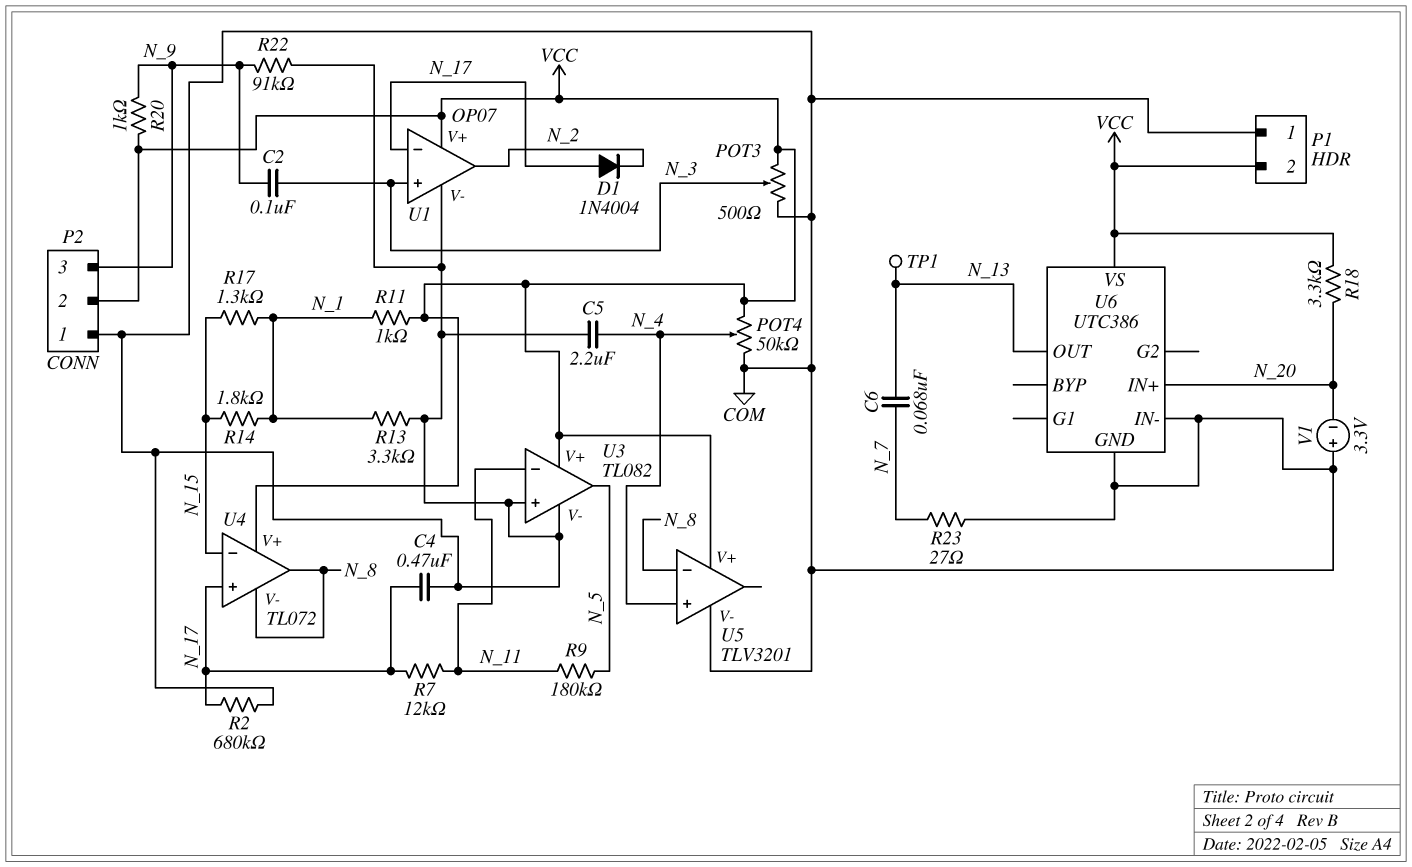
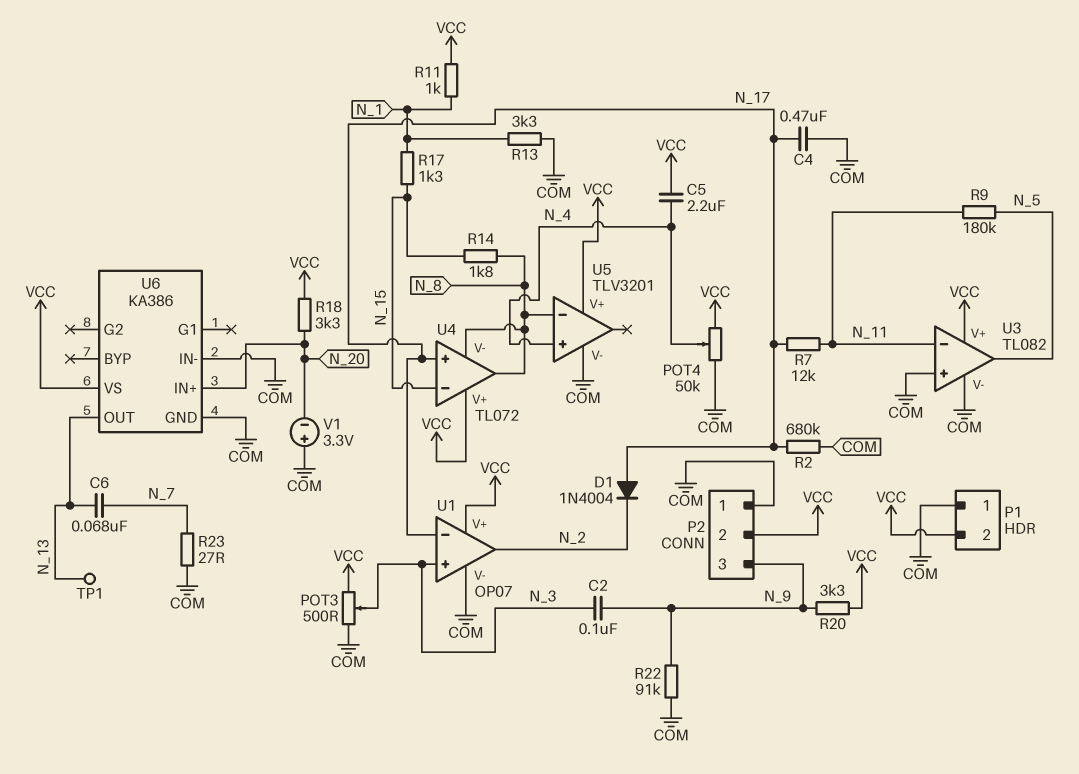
C5: 2.2uF (COM, N_4) -> 2.2uF (N_4, VCC)
R14: 1.8k (N_1, N_15) -> 1.8k (N_8, N_15)
R20: 1k (N_9, VCC) -> 3.3k (N_9, VCC)
U6: UTC386 -> KA386

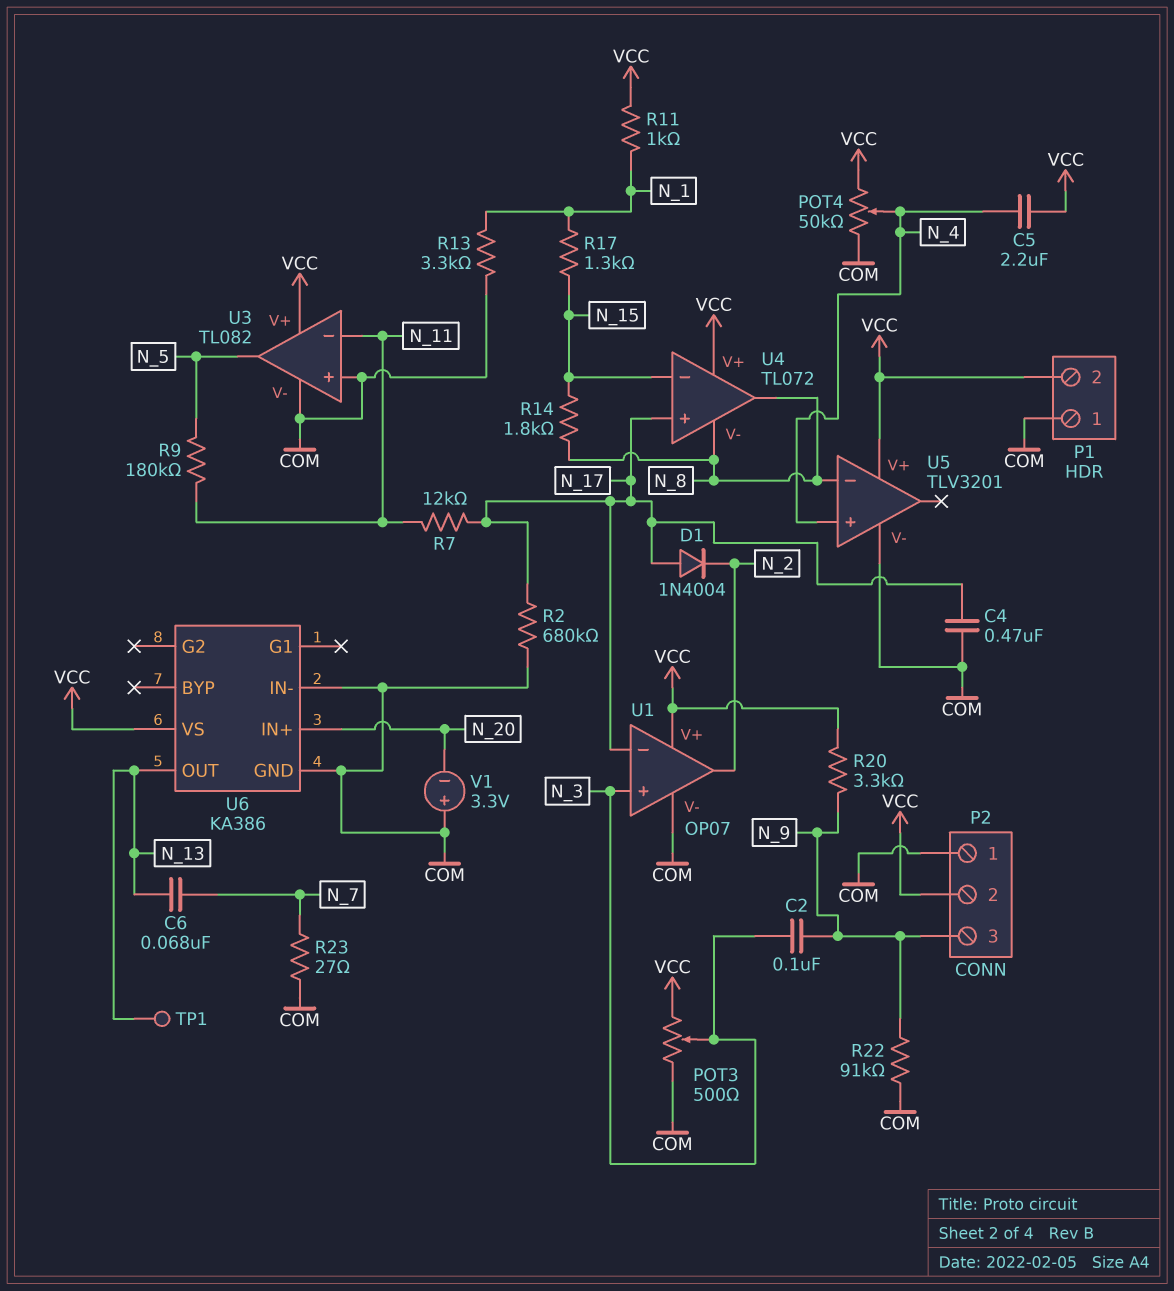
R18: 3.3k (N_20, VCC) -> none

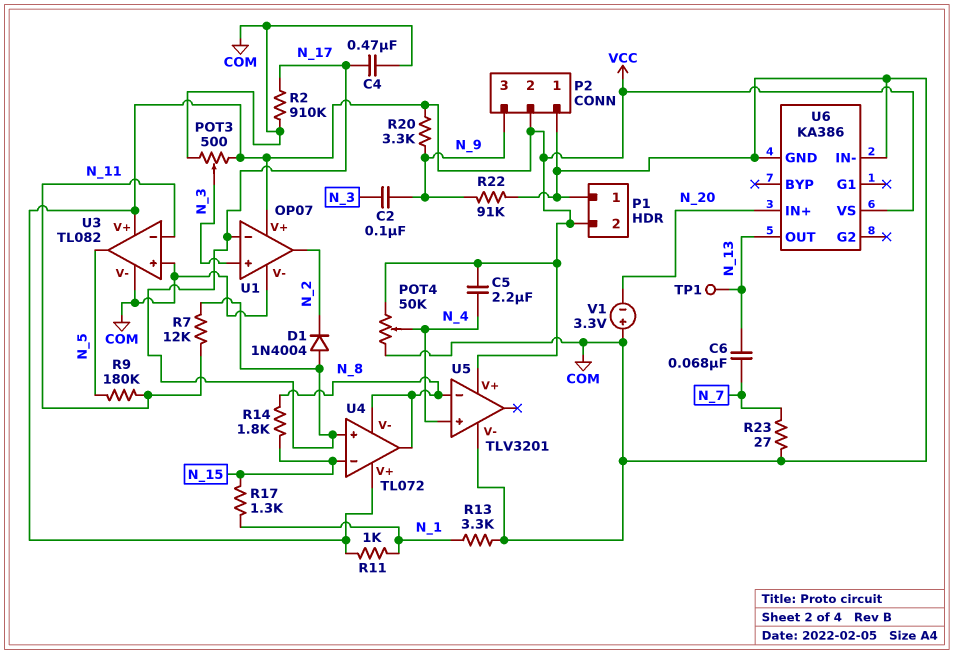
R2: 680k (COM, N_17) -> 910k (COM, N_17)

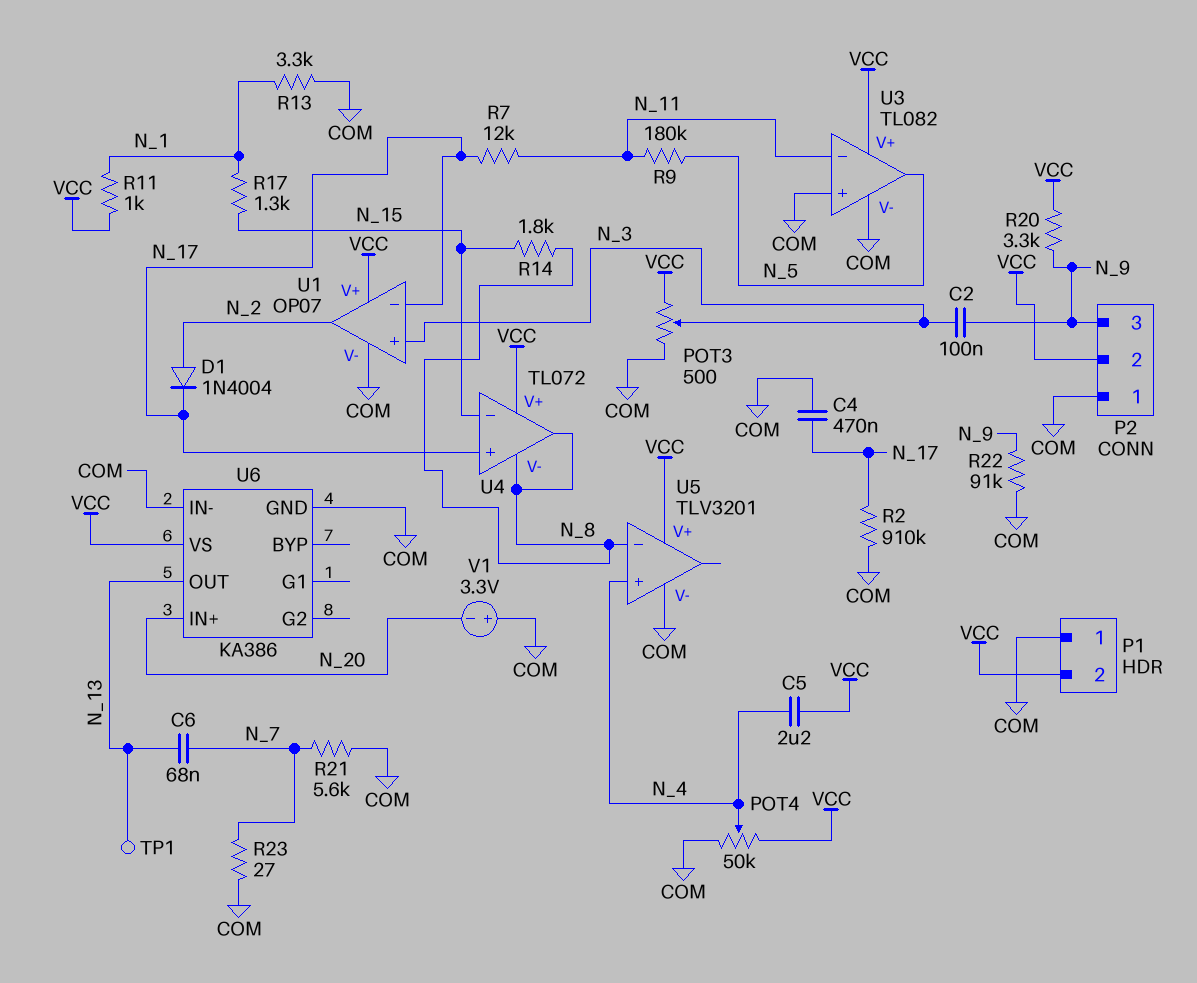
D1: diode 1N4004 (A N_17, K N_2) -> diode 1N4004 (A N_2, K N_17)
R21: none -> 5.6k (COM, N_7)

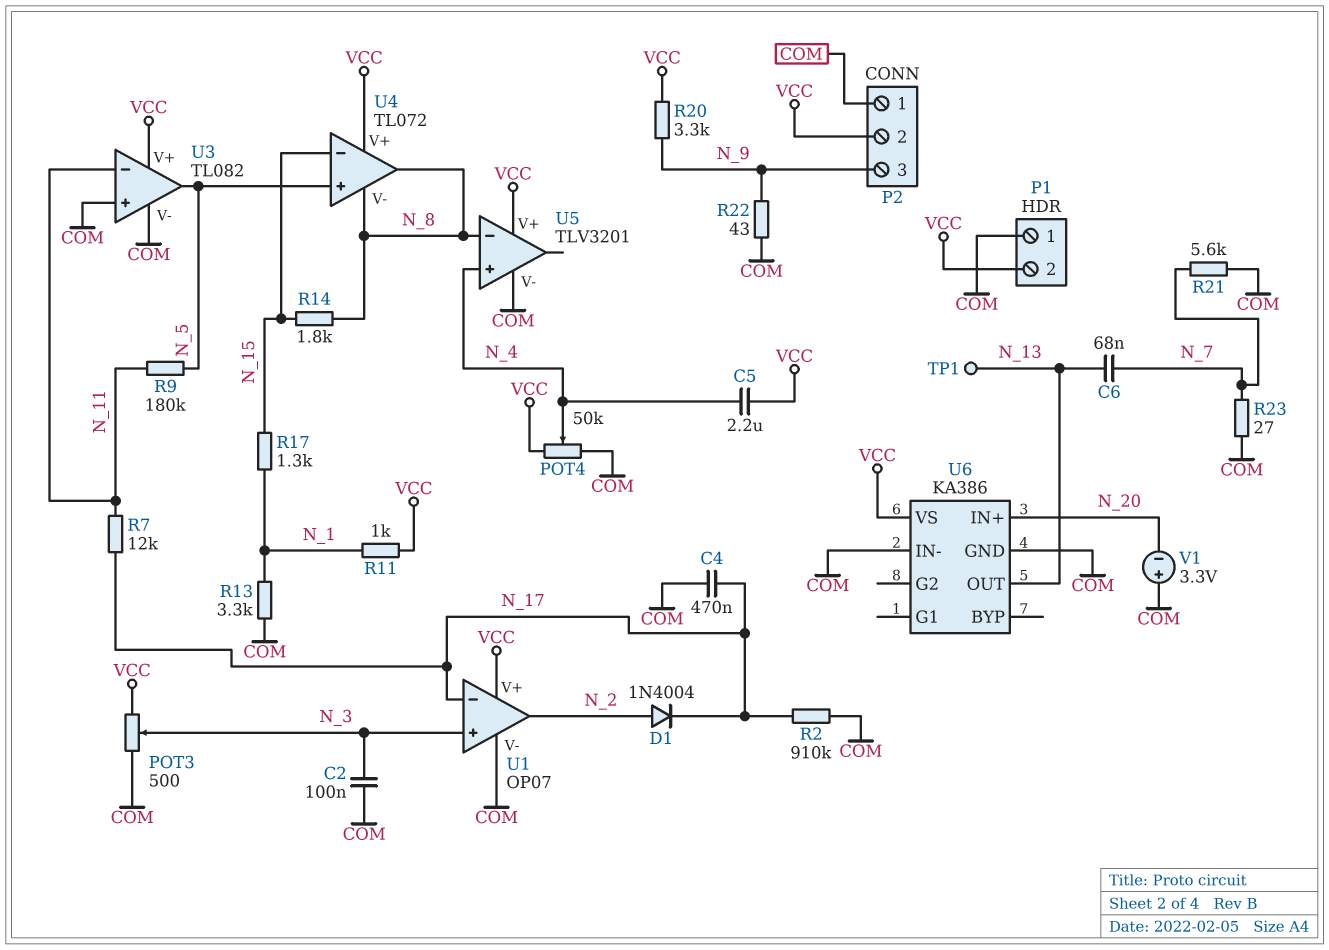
C2: 100nF (N_3, N_9) -> 100nF (COM, N_3)
R22: 91k (COM, N_9) -> 43 (COM, N_9)
U4 pin in+: N_17 -> N_5

